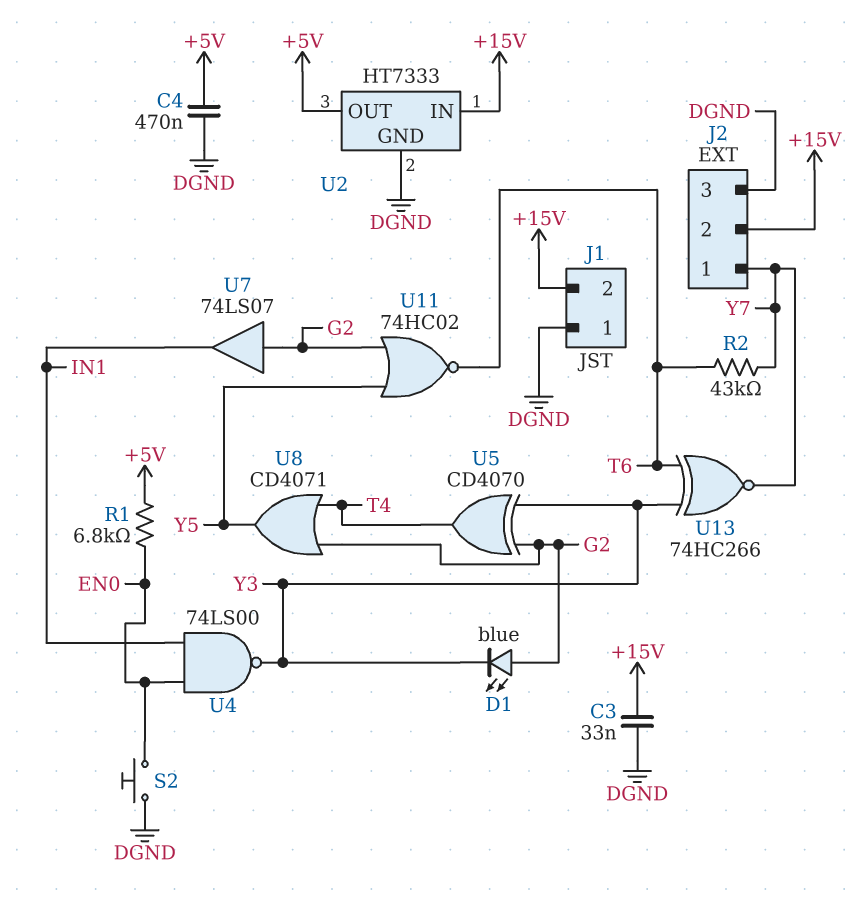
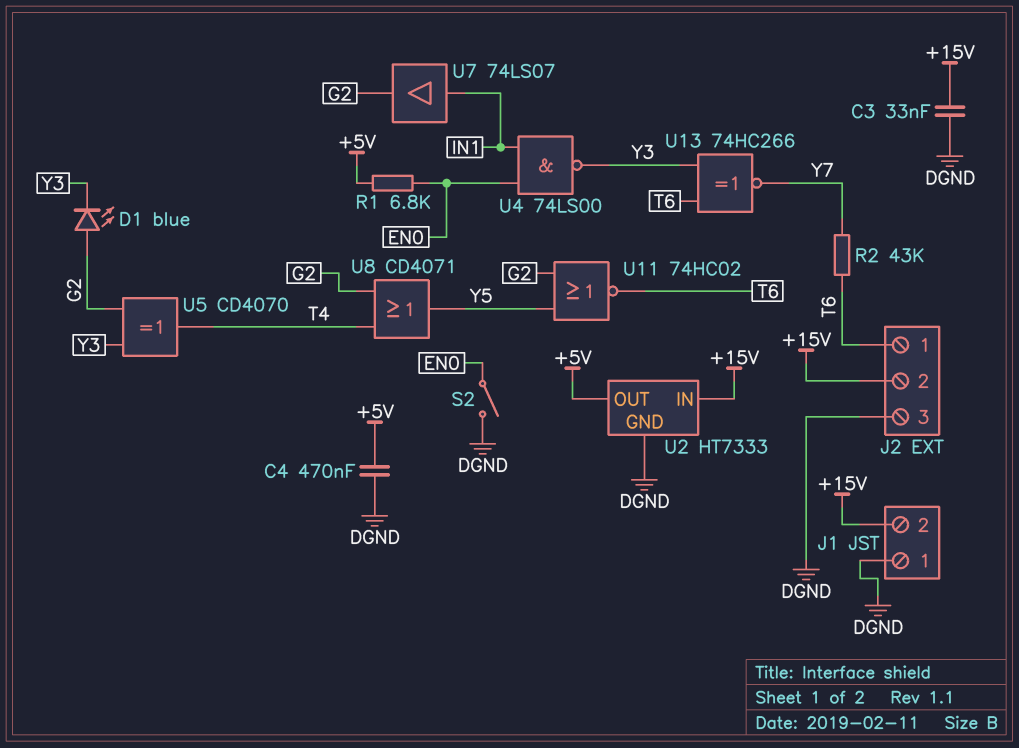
J2 pin 1: Y7 -> T6
S2: button (DGND, EN0) -> switch (DGND, EN0)
U7: buffer 74LS07 (in G2, out IN1) -> buffer 74LS07 (in IN1, out G2)

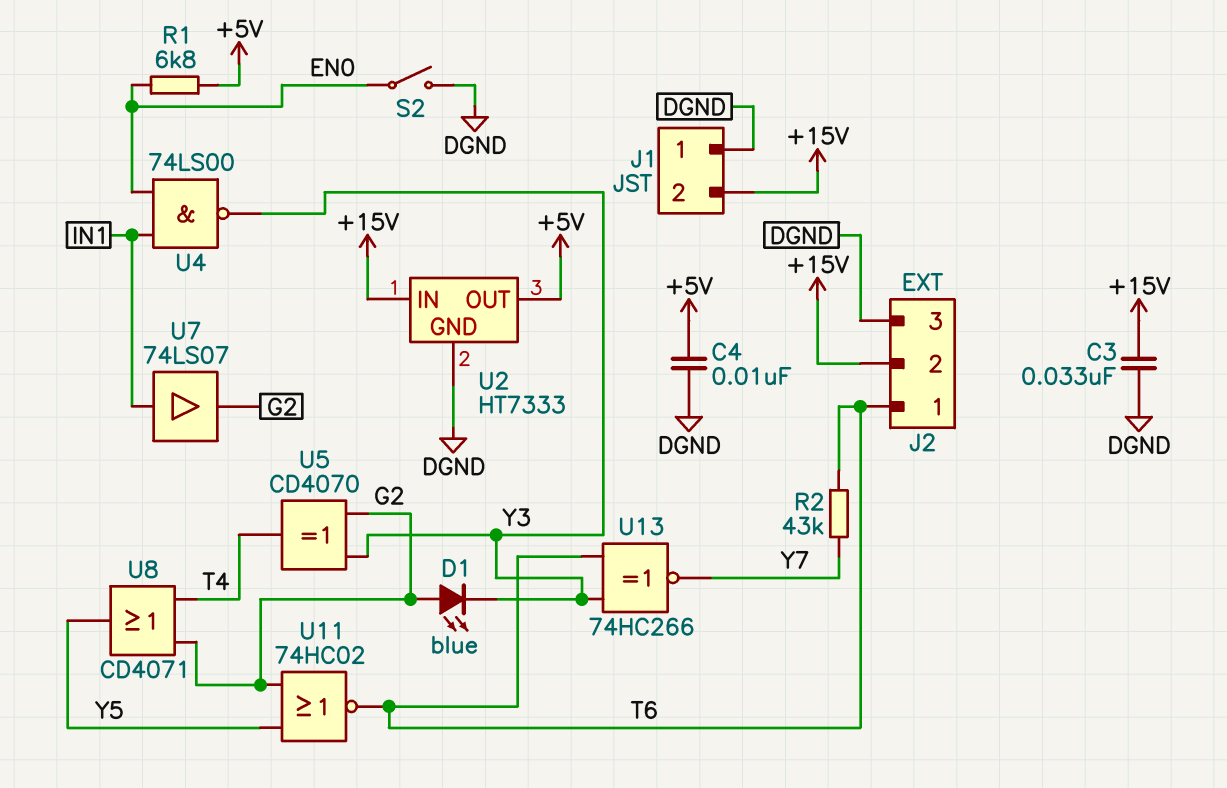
C4: 470nF (+5V, DGND) -> 10nF (+5V, DGND)

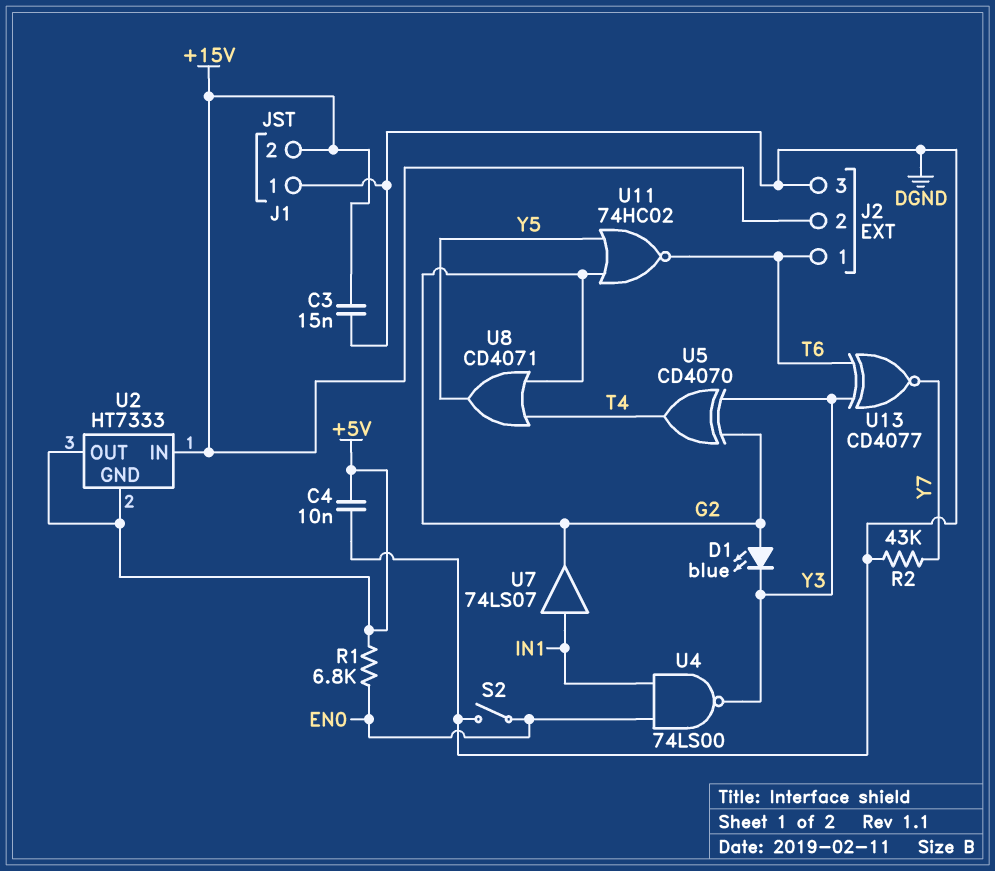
C3: 33nF (+15V, DGND) -> 15nF (+15V, DGND)
R2: 43k (T6, Y7) -> 43k (DGND, Y7)
U2 pin GND: DGND -> +5V
U13: XNOR 74HC266 (in T6, in Y3, out Y7) -> XNOR CD4077 (in T6, in Y3, out Y7)

